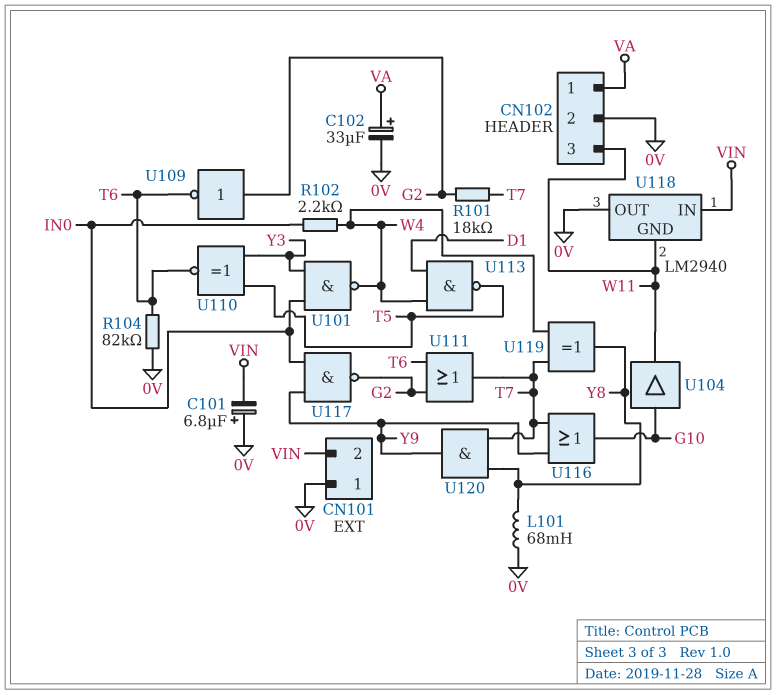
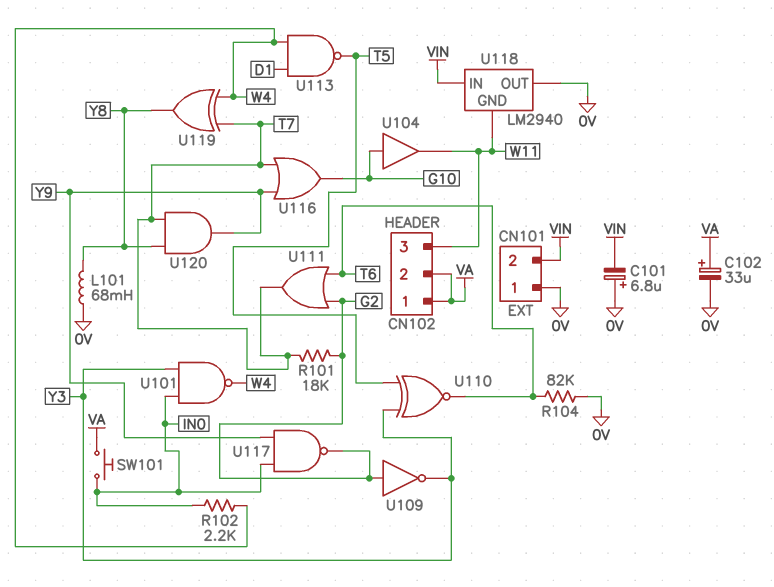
CN102 pin 2: 0V -> VA
SW101: none -> button (IN0, VA)
U109: NOT (in G2, out T6) -> NOT (in G2, out Y3)

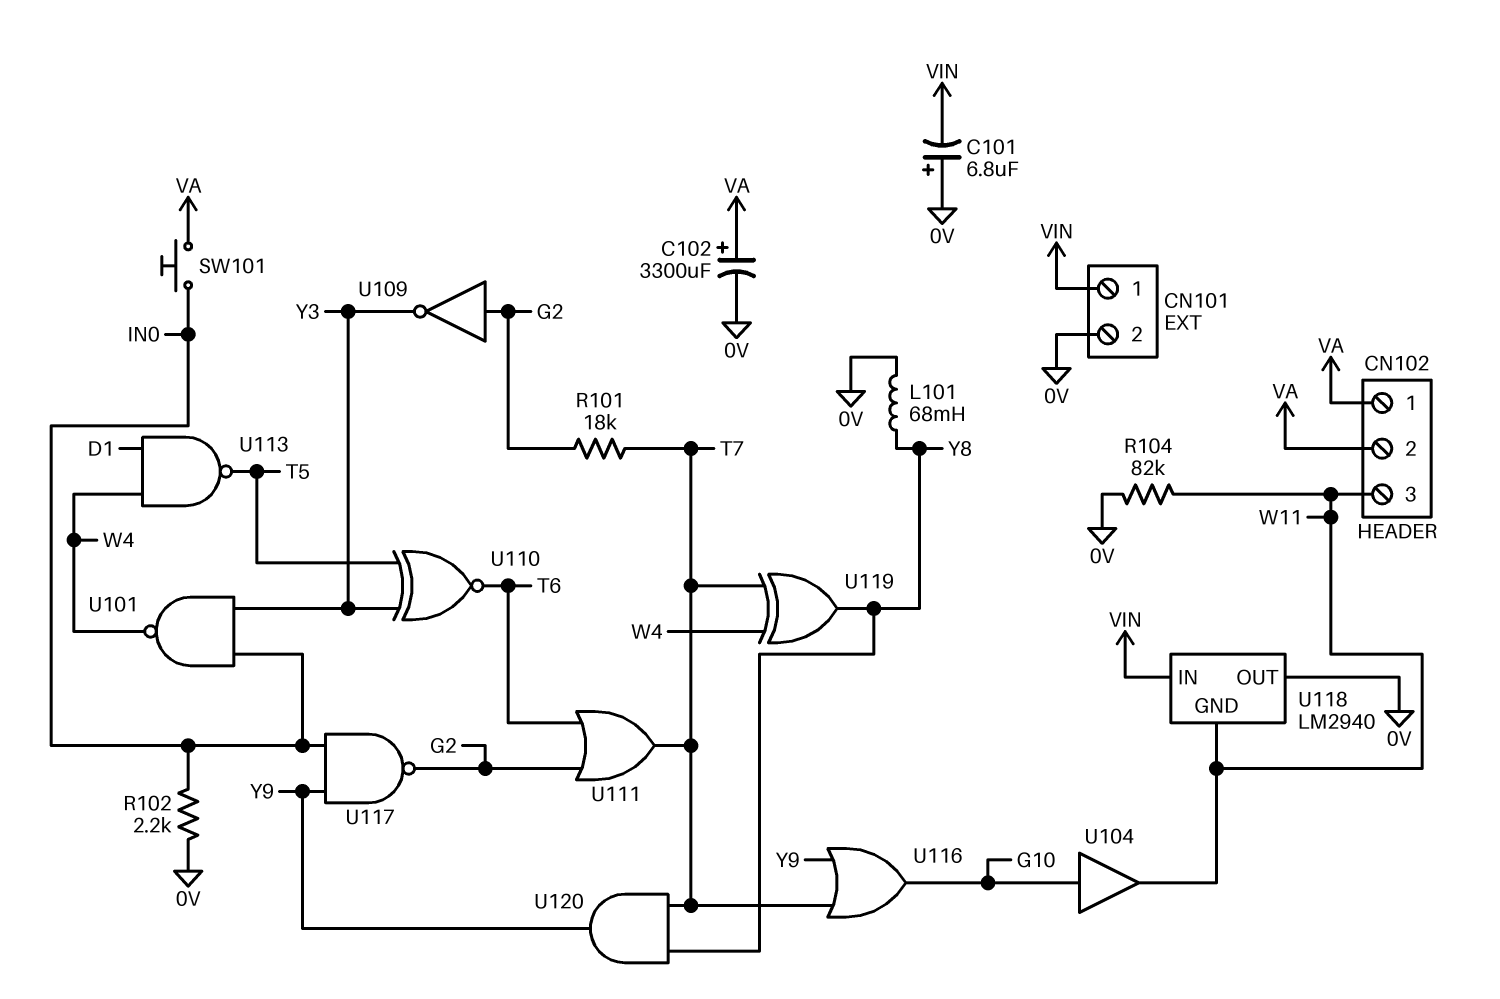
C102: 33uF (plus VA, minus 0V) -> 3300uF (plus VA, minus 0V)
CN101 pin 1: 0V -> VIN
CN101 pin 2: VIN -> 0V
R102: 2.2k (IN0, W4) -> 2.2k (0V, IN0)
R104: 82k (0V, T6) -> 82k (0V, W11)

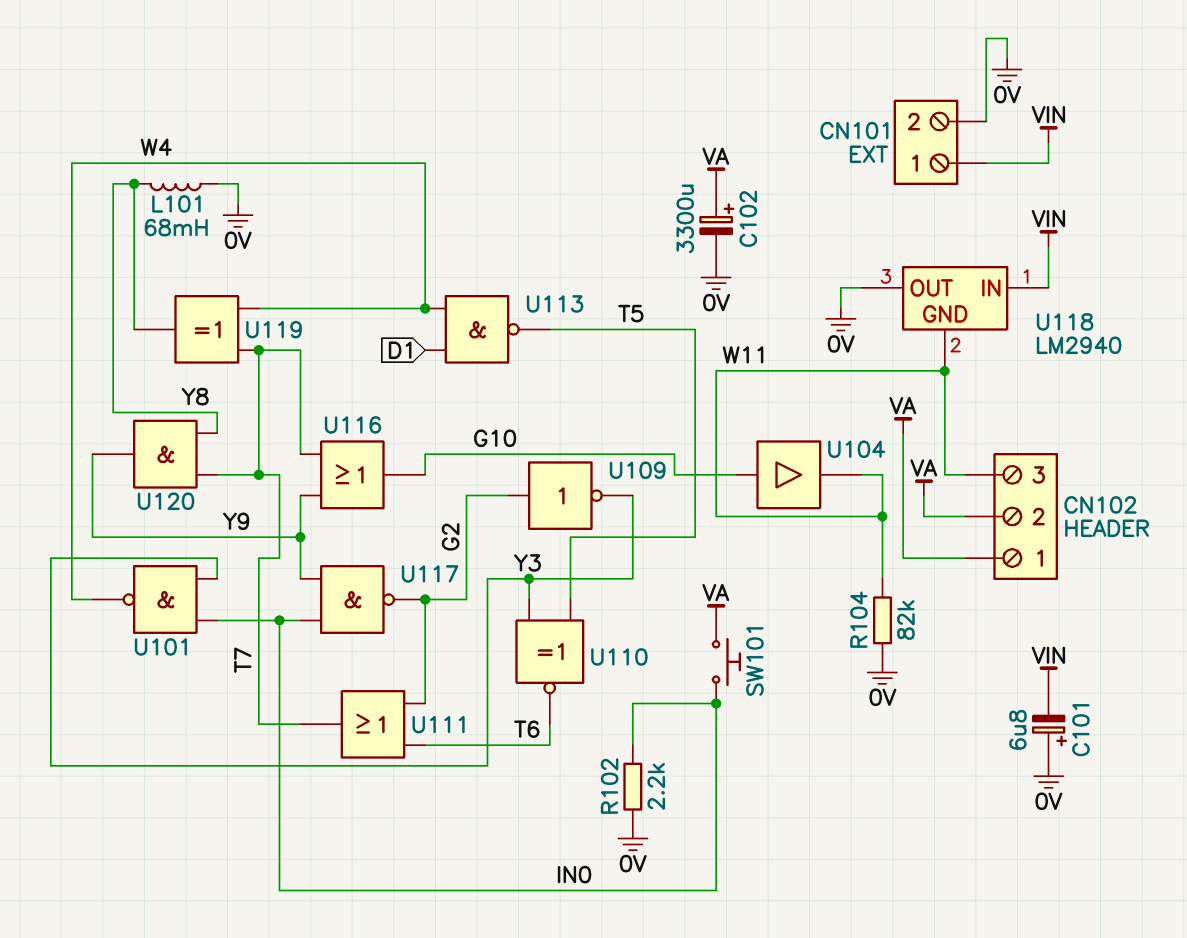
R101: 18k (G2, T7) -> none

